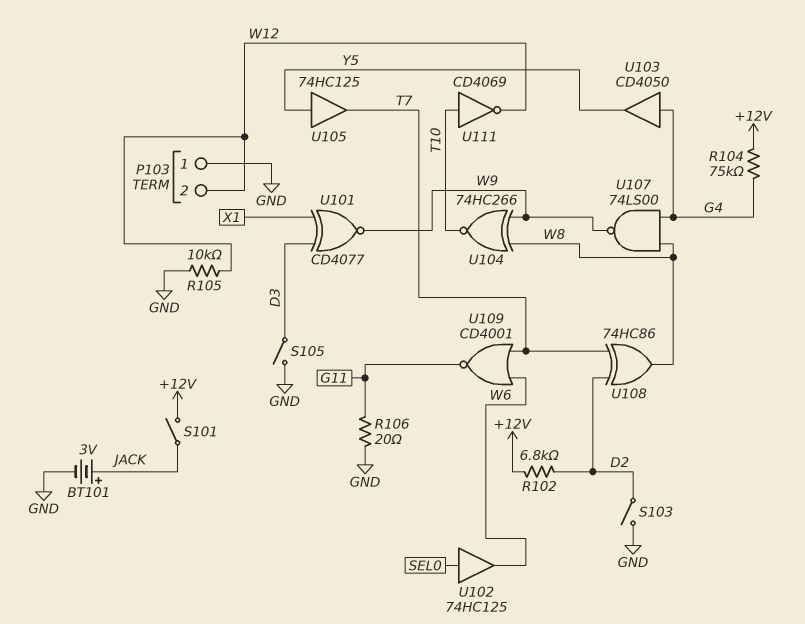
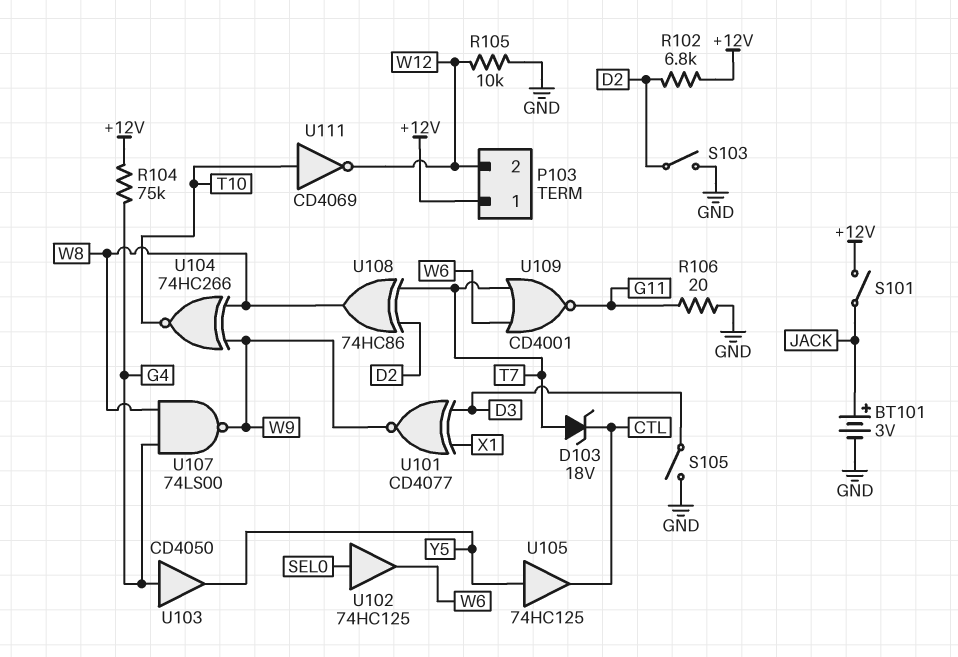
D103: none -> zener 18V (A T7, K CTL)
P103 pin 1: GND -> +12V
U105: buffer 74HC125 (in Y5, out T7) -> buffer 74HC125 (in Y5, out CTL)

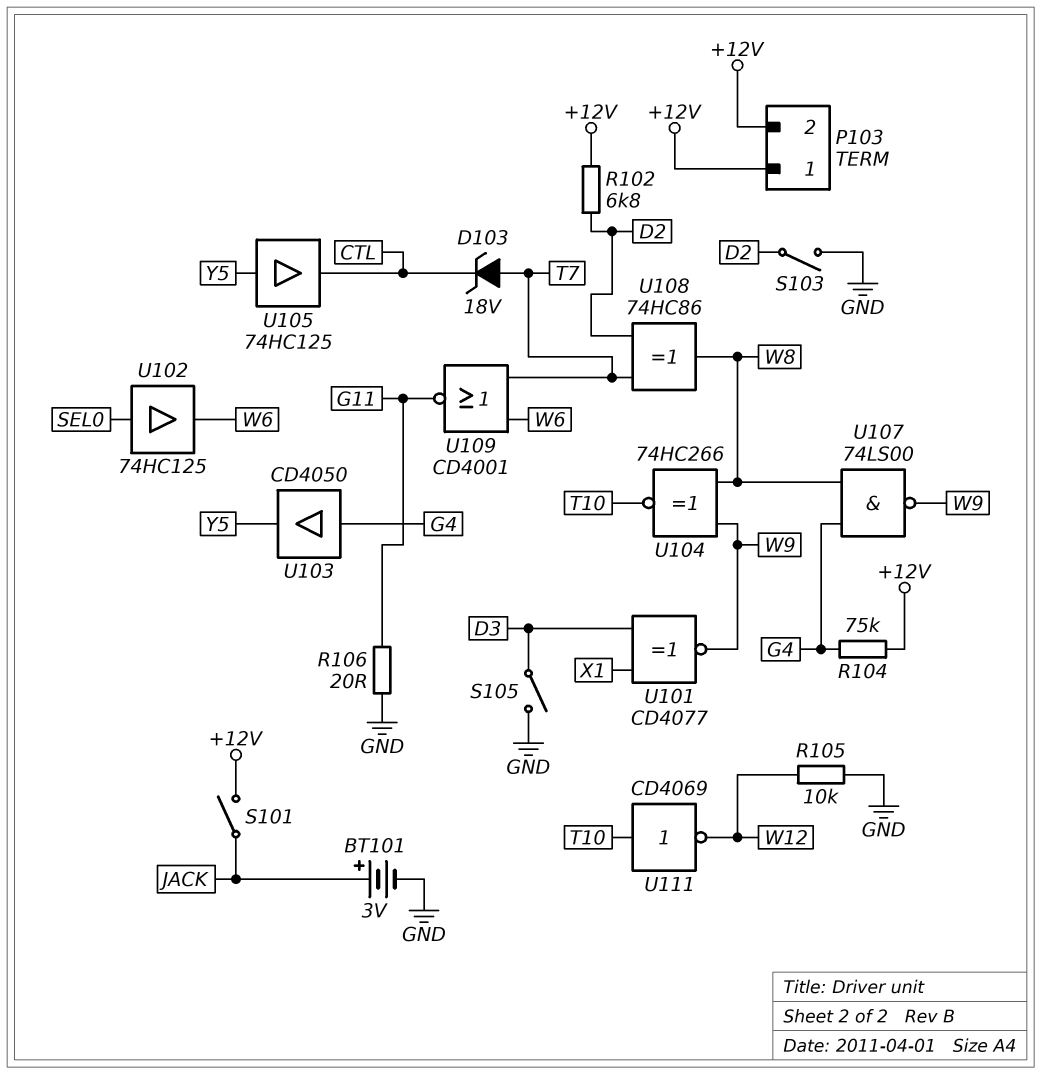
P103 pin 2: W12 -> +12V

